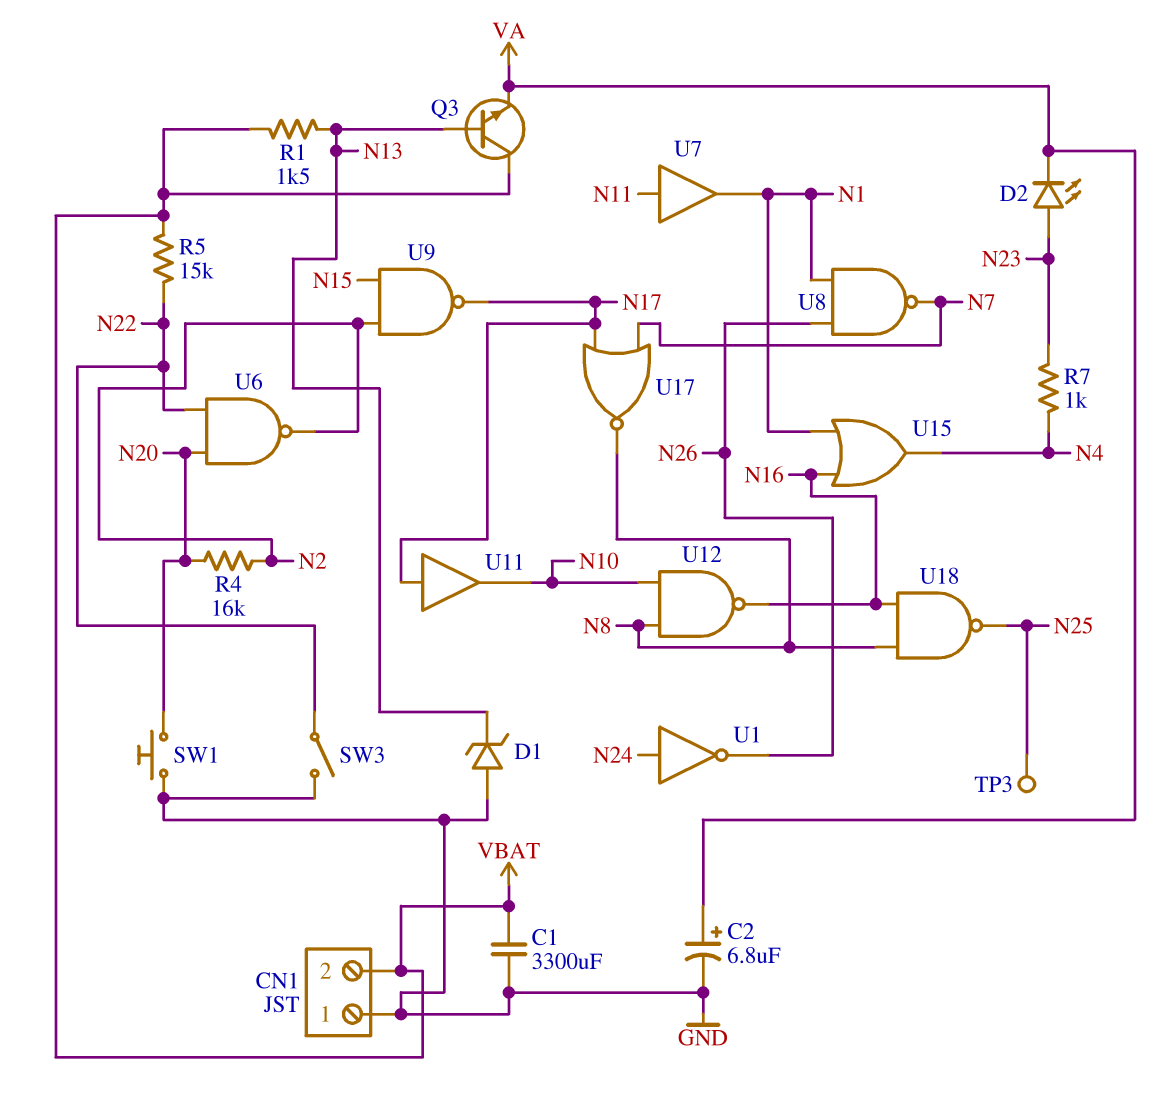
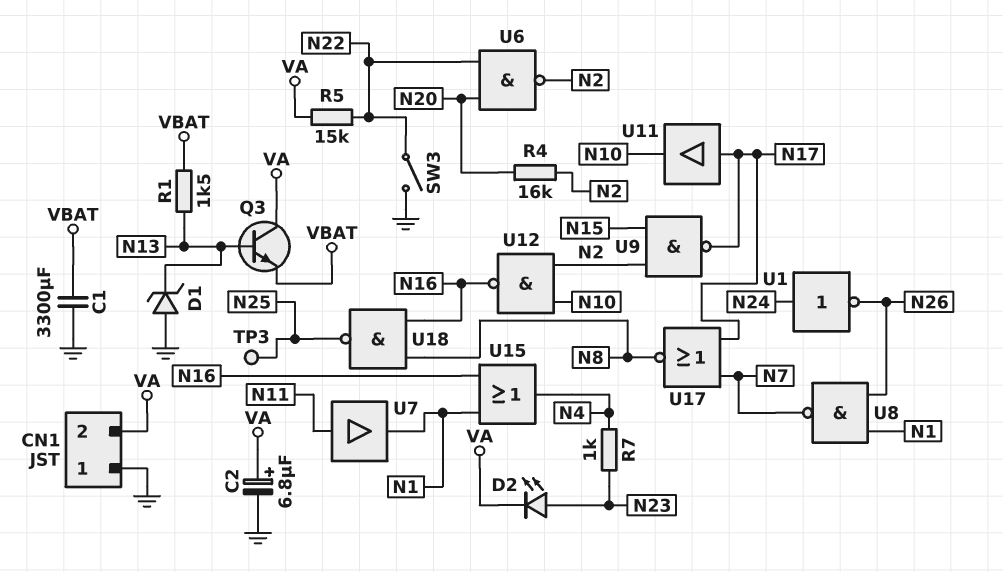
CN1 pin 2: VBAT -> VA
Q3: NPN (B N13, C VBAT, E VA) -> NPN (B N13, C VA, E VBAT)
R5: 15k (N22, VBAT) -> 15k (N22, VA)
SW1: button (GND, N20) -> none
U12: NAND (in N8, in N10, out N16) -> NAND (in N2, in N10, out N16)

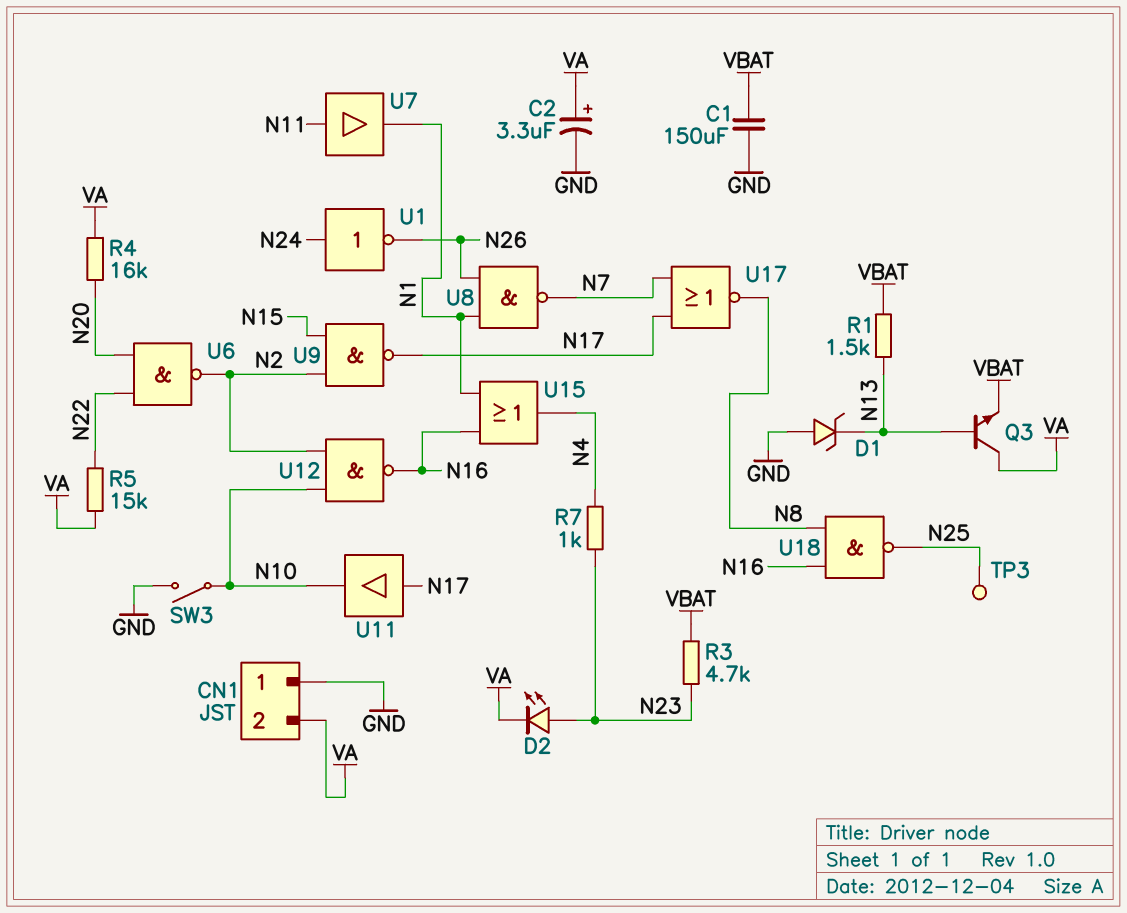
C1: 3300uF (GND, VBAT) -> 150uF (GND, VBAT)
C2: 6.8uF (plus VA, minus GND) -> 3.3uF (plus VA, minus GND)
R3: none -> 4.7k (N23, VBAT)
R4: 16k (N2, N20) -> 16k (N20, VA)
SW3: switch (GND, N22) -> switch (GND, N10)

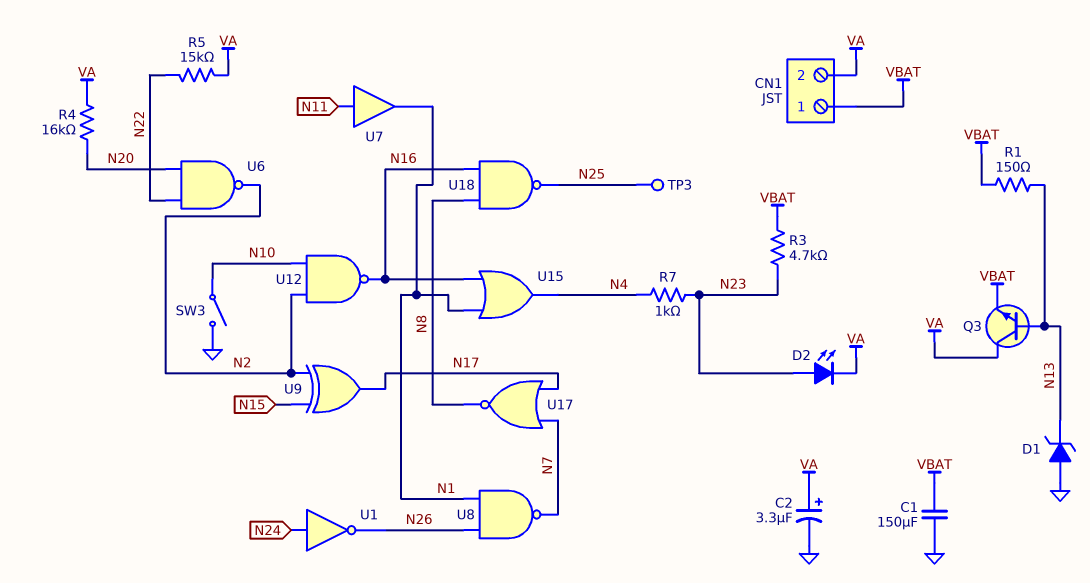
CN1 pin 1: GND -> VBAT
R1: 1.5k (N13, VBAT) -> 150 (N13, VBAT)
U9: NAND (in N2, in N15, out N17) -> XOR (in N2, in N15, out N17)
U11: buffer (in N17, out N10) -> none

